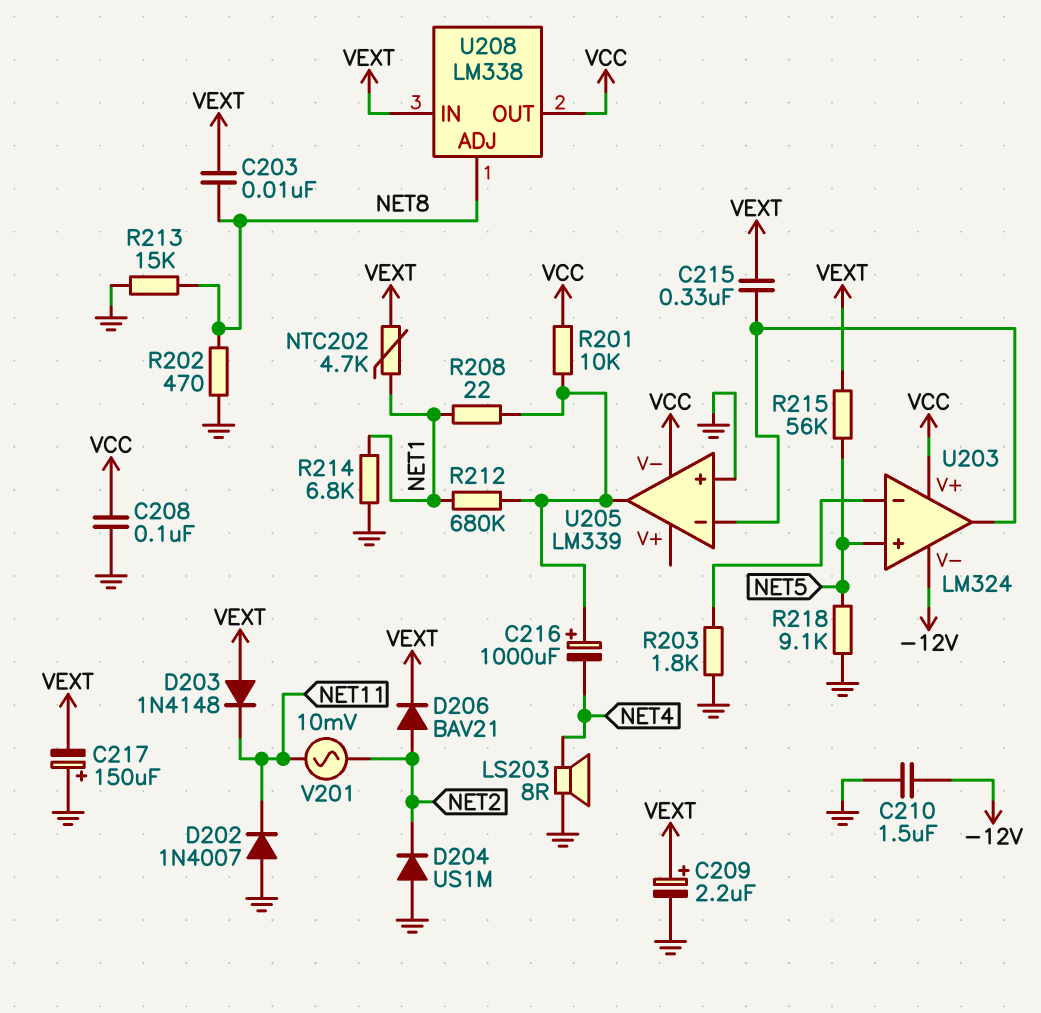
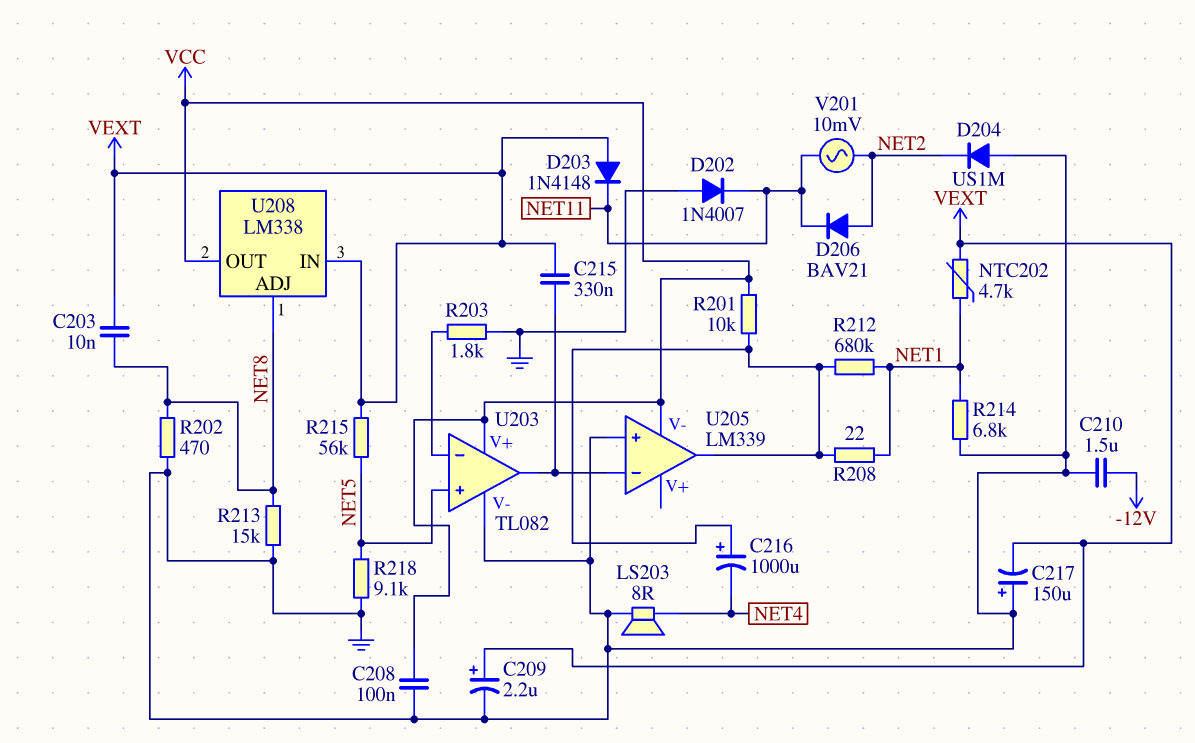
D206: diode BAV21 (A NET2, K VEXT) -> diode BAV21 (A NET2, K NET11)
U203: LM324 -> TL082
U203 pin V-: -12V -> GND

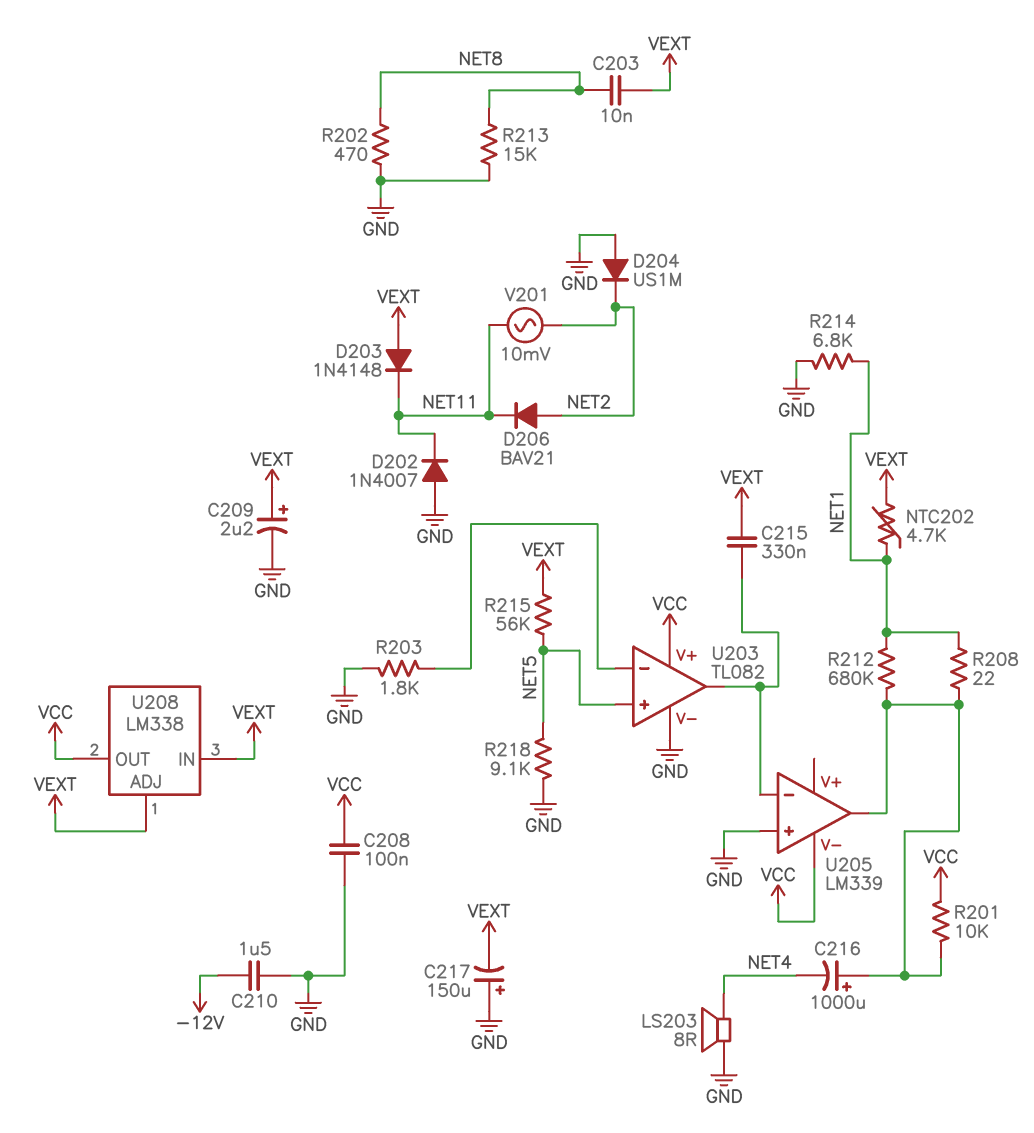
U208 pin ADJ: NET8 -> VEXT

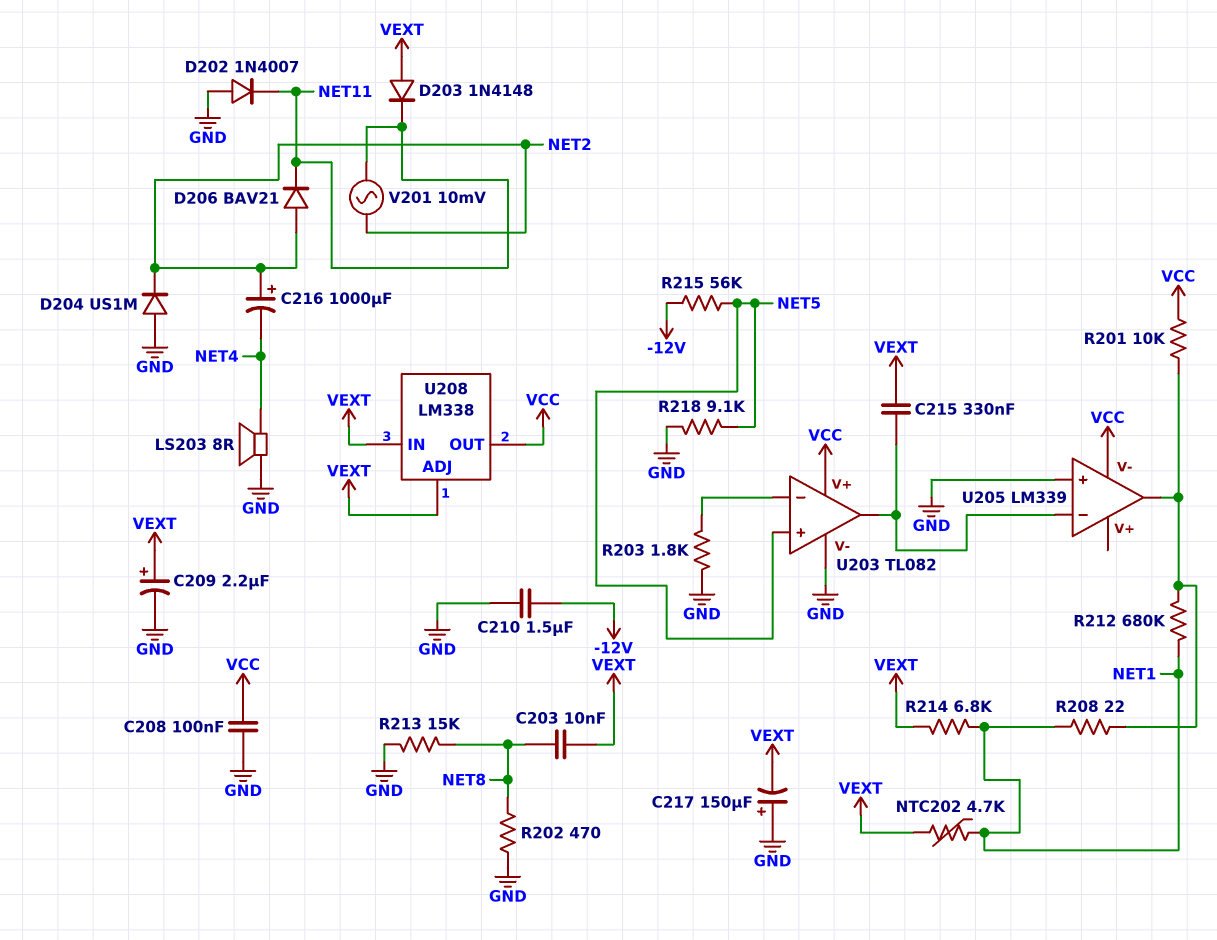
C216: 1000uF (plus U205/out, minus NET4) -> 1000uF (plus NET2, minus NET4)
R214: 6.8k (GND, NET1) -> 6.8k (NET1, VEXT)
R215: 56k (NET5, VEXT) -> 56k (-12V, NET5)

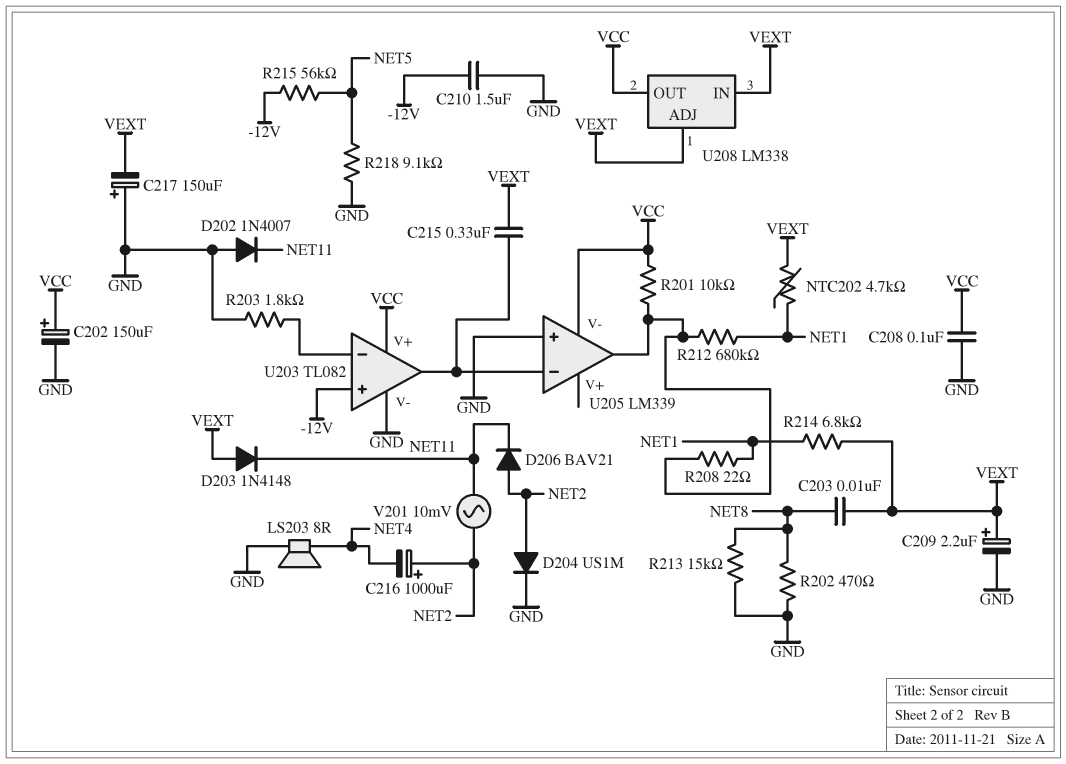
C202: none -> 150uF (plus VCC, minus GND)
D204: diode US1M (A GND, K NET2) -> diode US1M (A NET2, K GND)
U203 pin in+: NET5 -> -12V

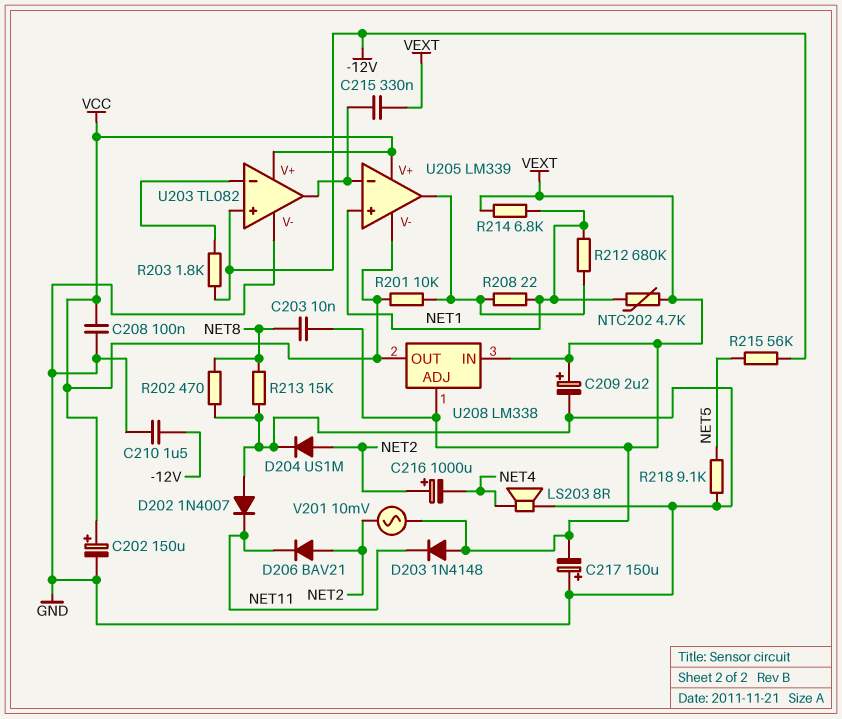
R203: 1.8k (GND, U203/in-) -> 1.8k (-12V, U203/in-)
U205 pin V+: none -> VCC
U205 pin in+: GND -> NET1
V201: AC 10mV (NET2, NET11) -> AC 10mV (NET2, VEXT)

